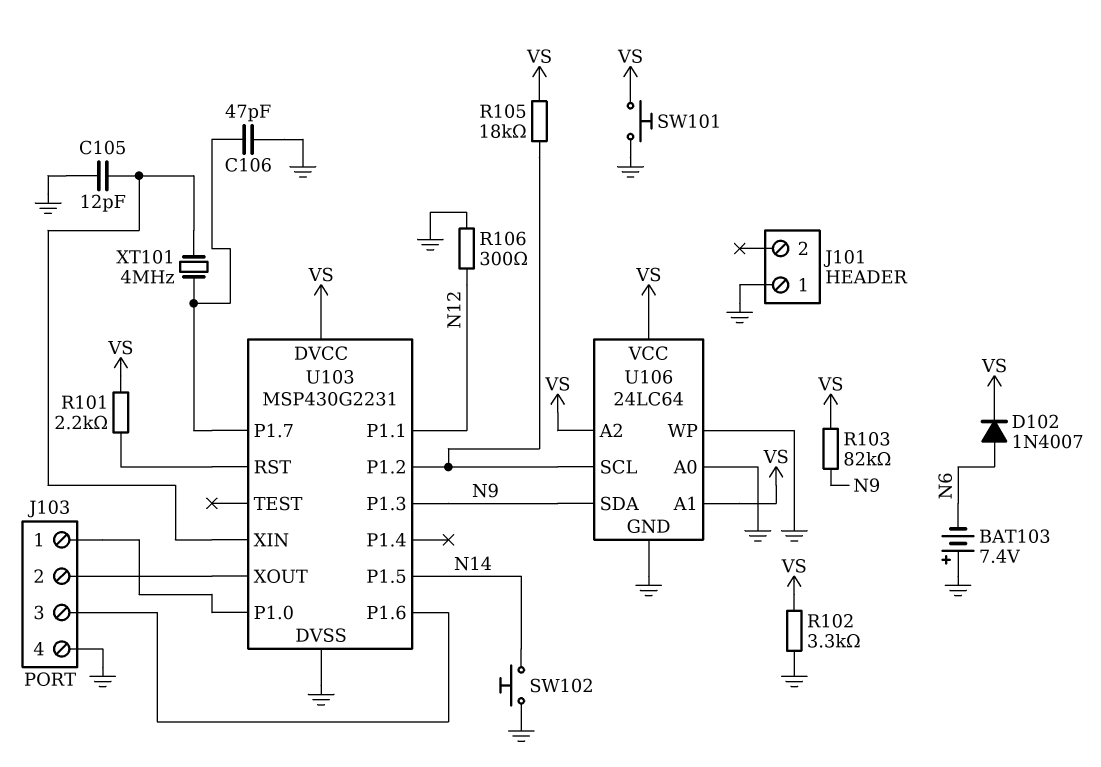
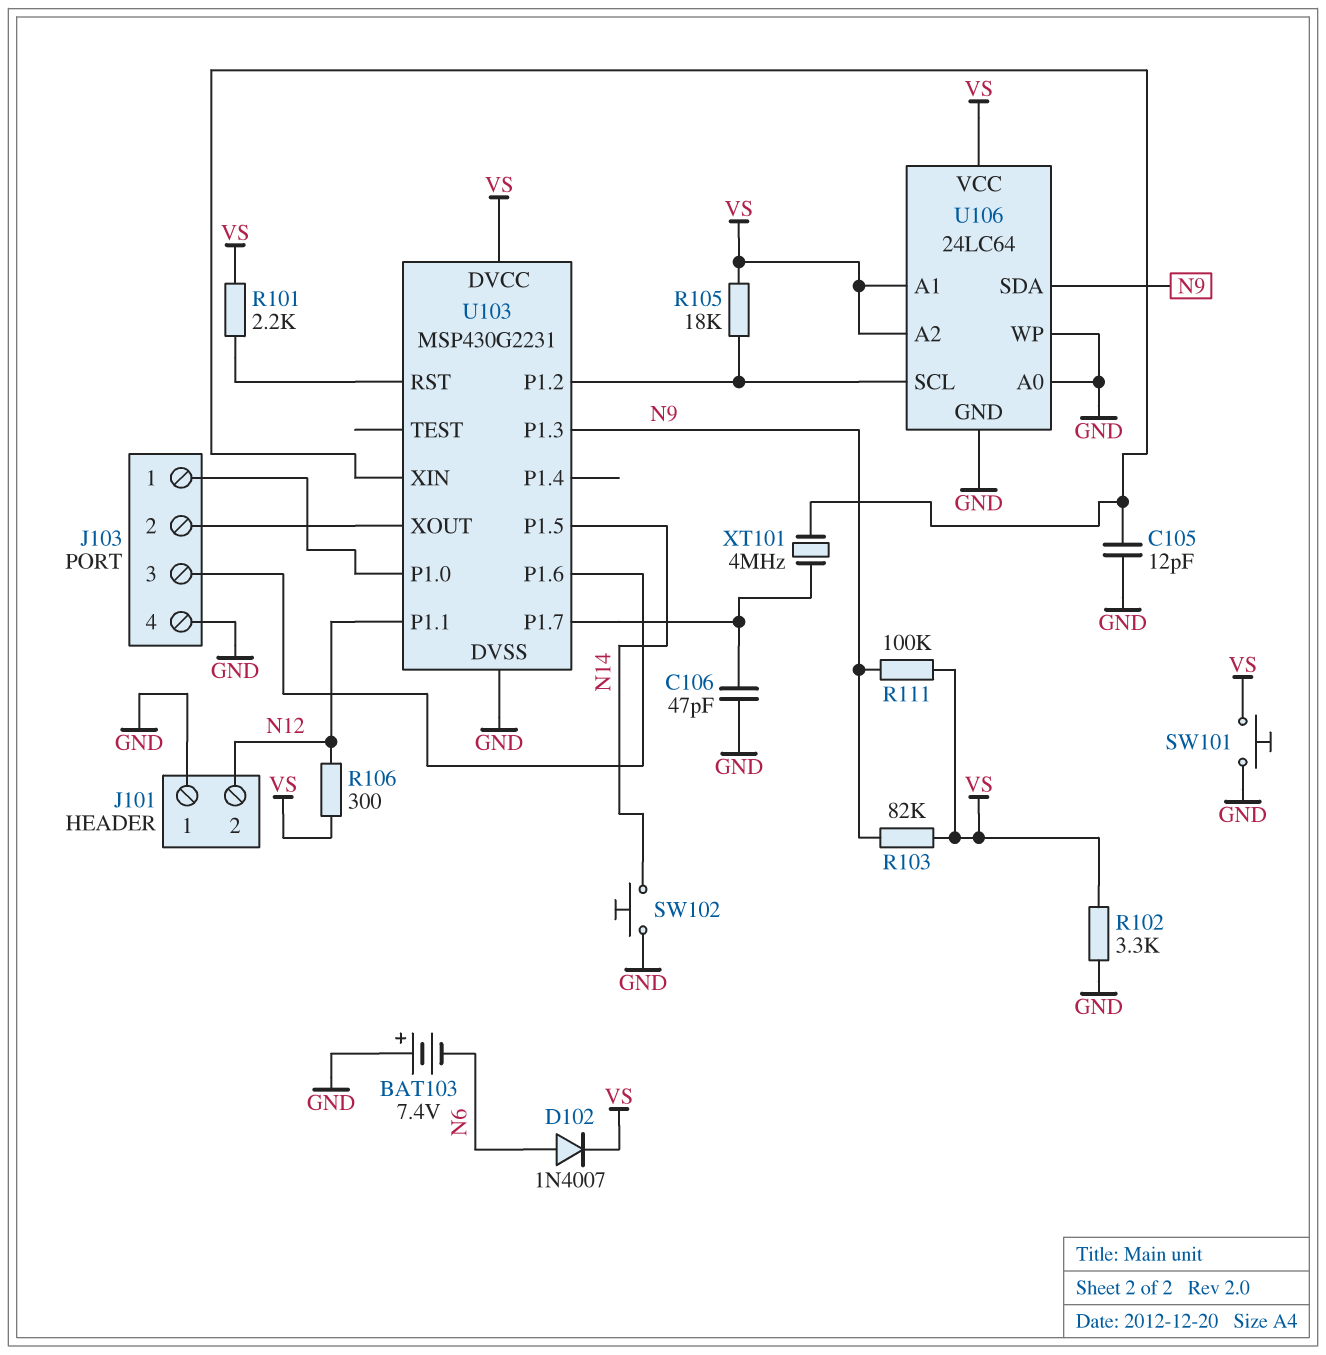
J101 pin 2: none -> N12
R106: 300 (GND, N12) -> 300 (N12, VS)
R111: none -> 100k (N9, VS)

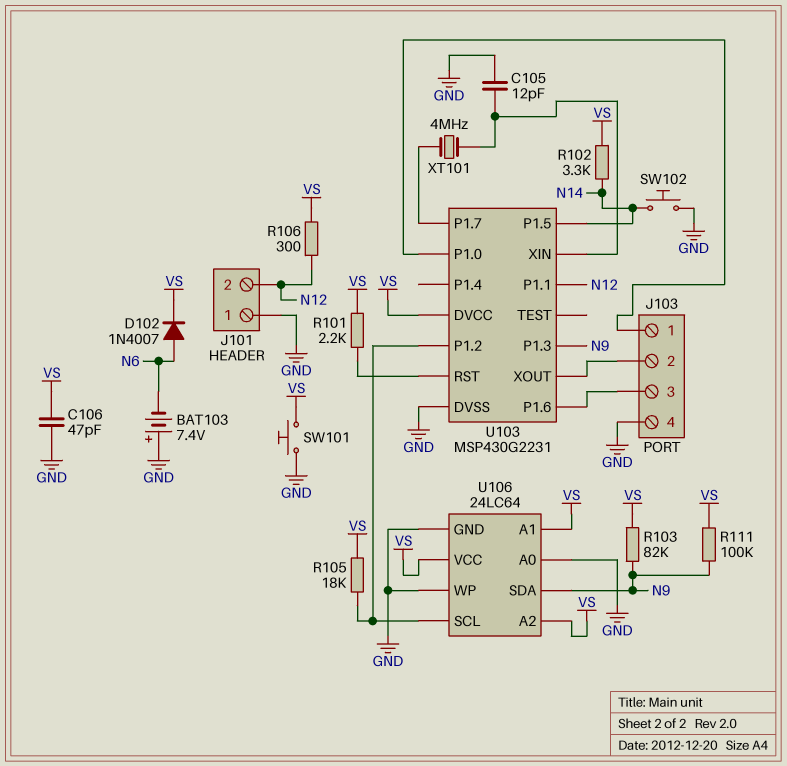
C106: 47pF (GND, U103/P1.7) -> 47pF (GND, VS)
R102: 3.3k (GND, VS) -> 3.3k (N14, VS)

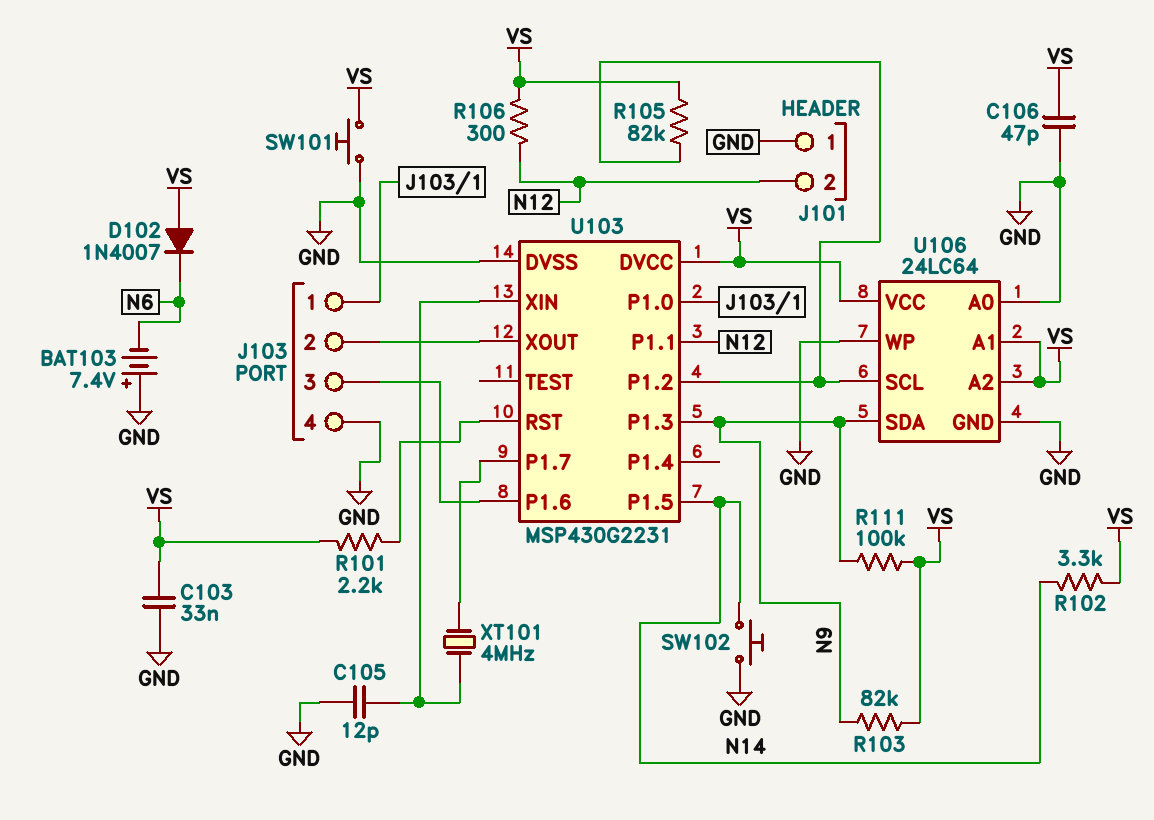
C103: none -> 33nF (GND, VS)
D102: diode 1N4007 (A N6, K VS) -> diode 1N4007 (A VS, K N6)
R105: 18k (U103/P1.2, VS) -> 82k (U103/P1.2, VS)

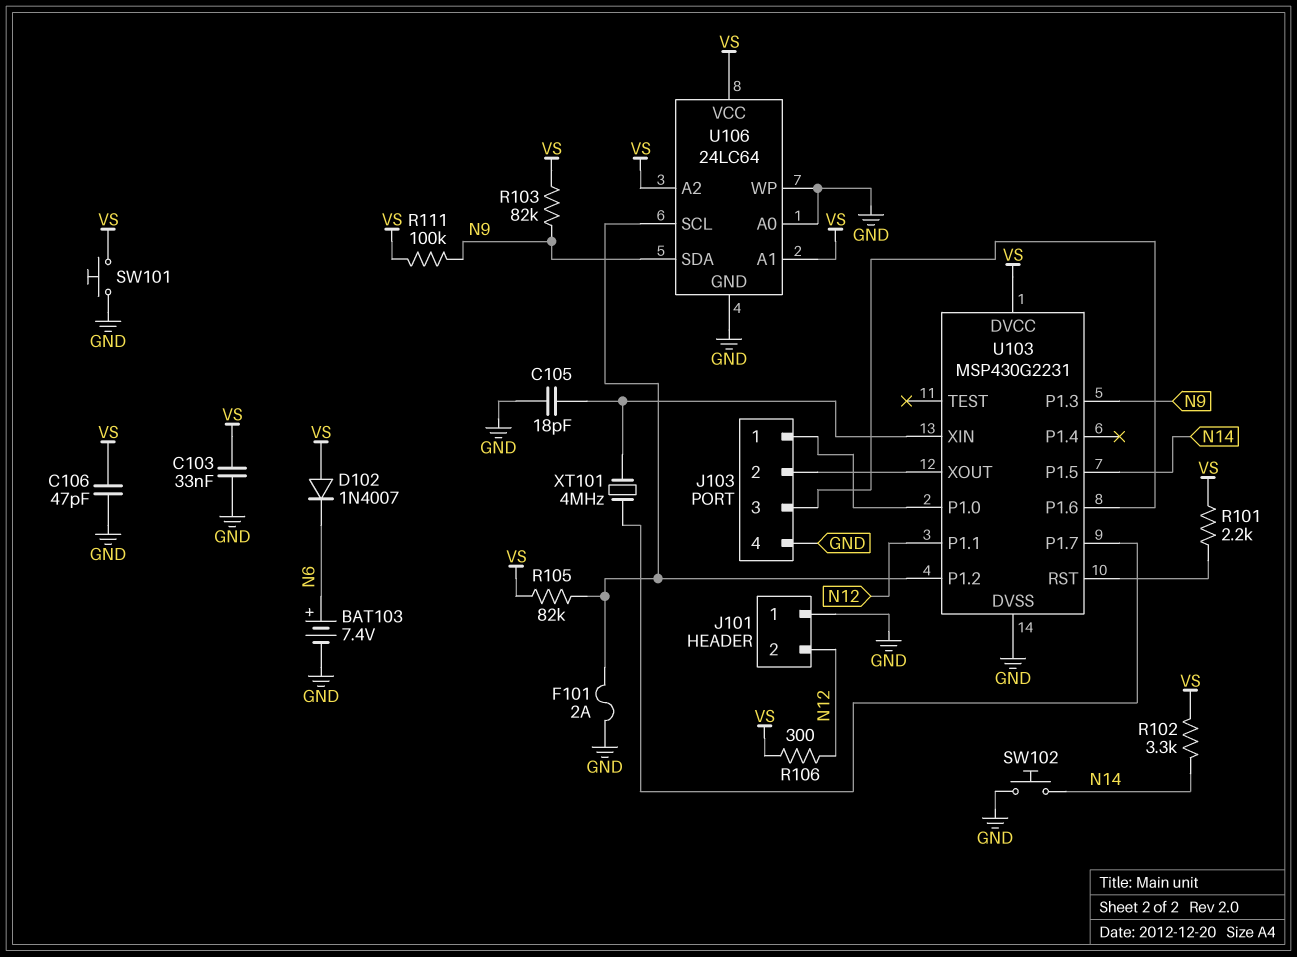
BAT103: 7.4V (plus GND, minus N6) -> 7.4V (plus N6, minus GND)
C105: 12pF (GND, U103/XIN) -> 18pF (GND, U103/XIN)
F101: none -> 2A (GND, U103/P1.2)

